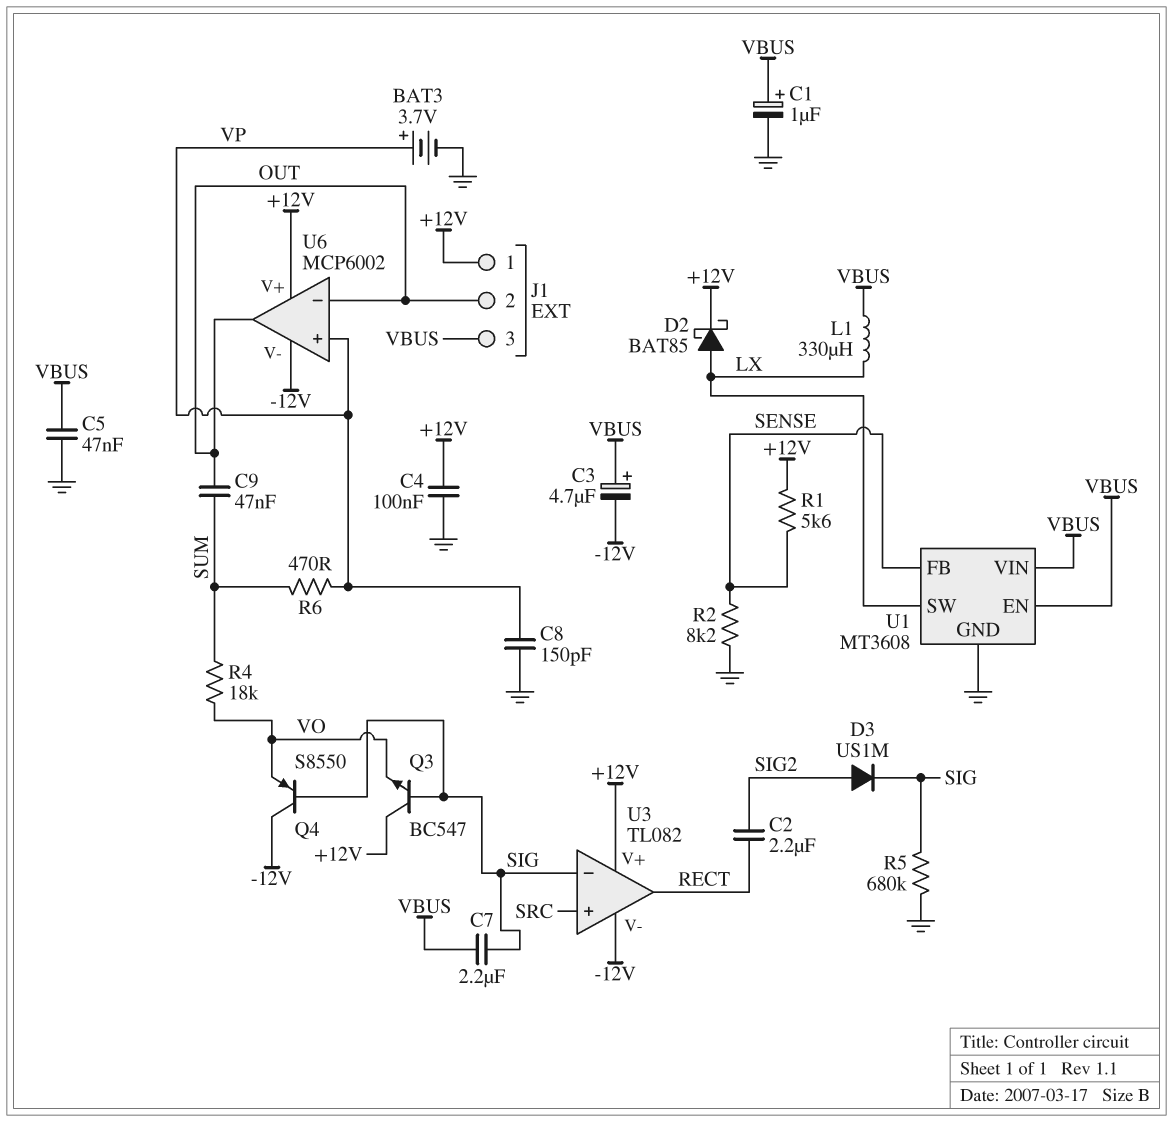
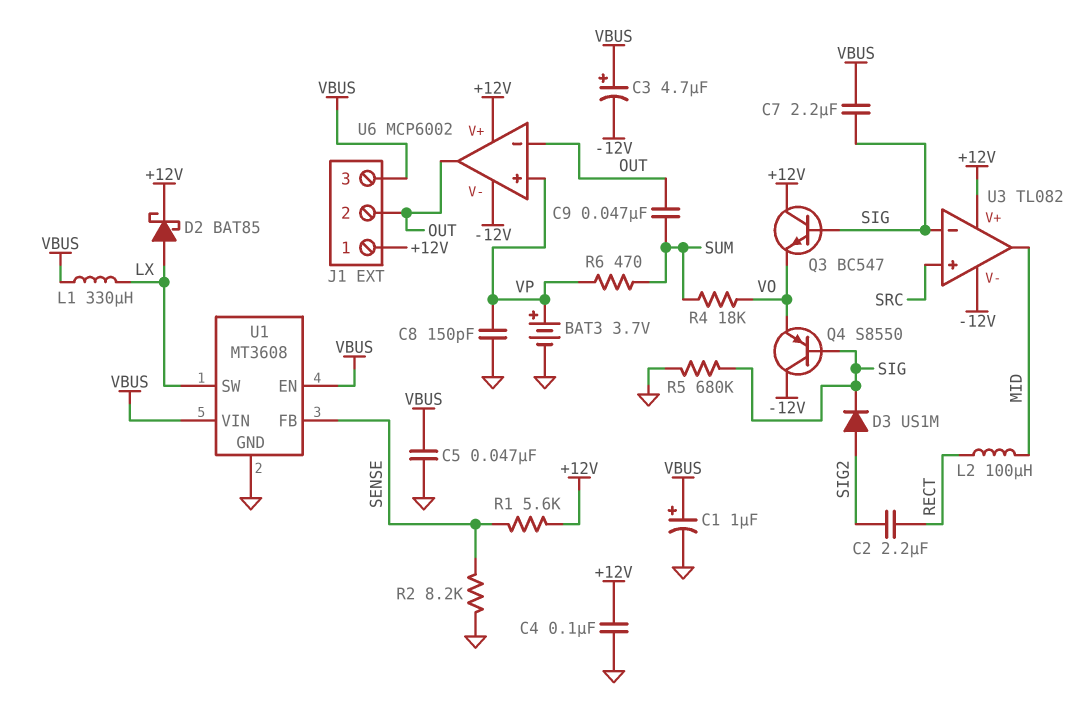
L2: none -> 100uH (MID, RECT)
U3 pin out: RECT -> MID

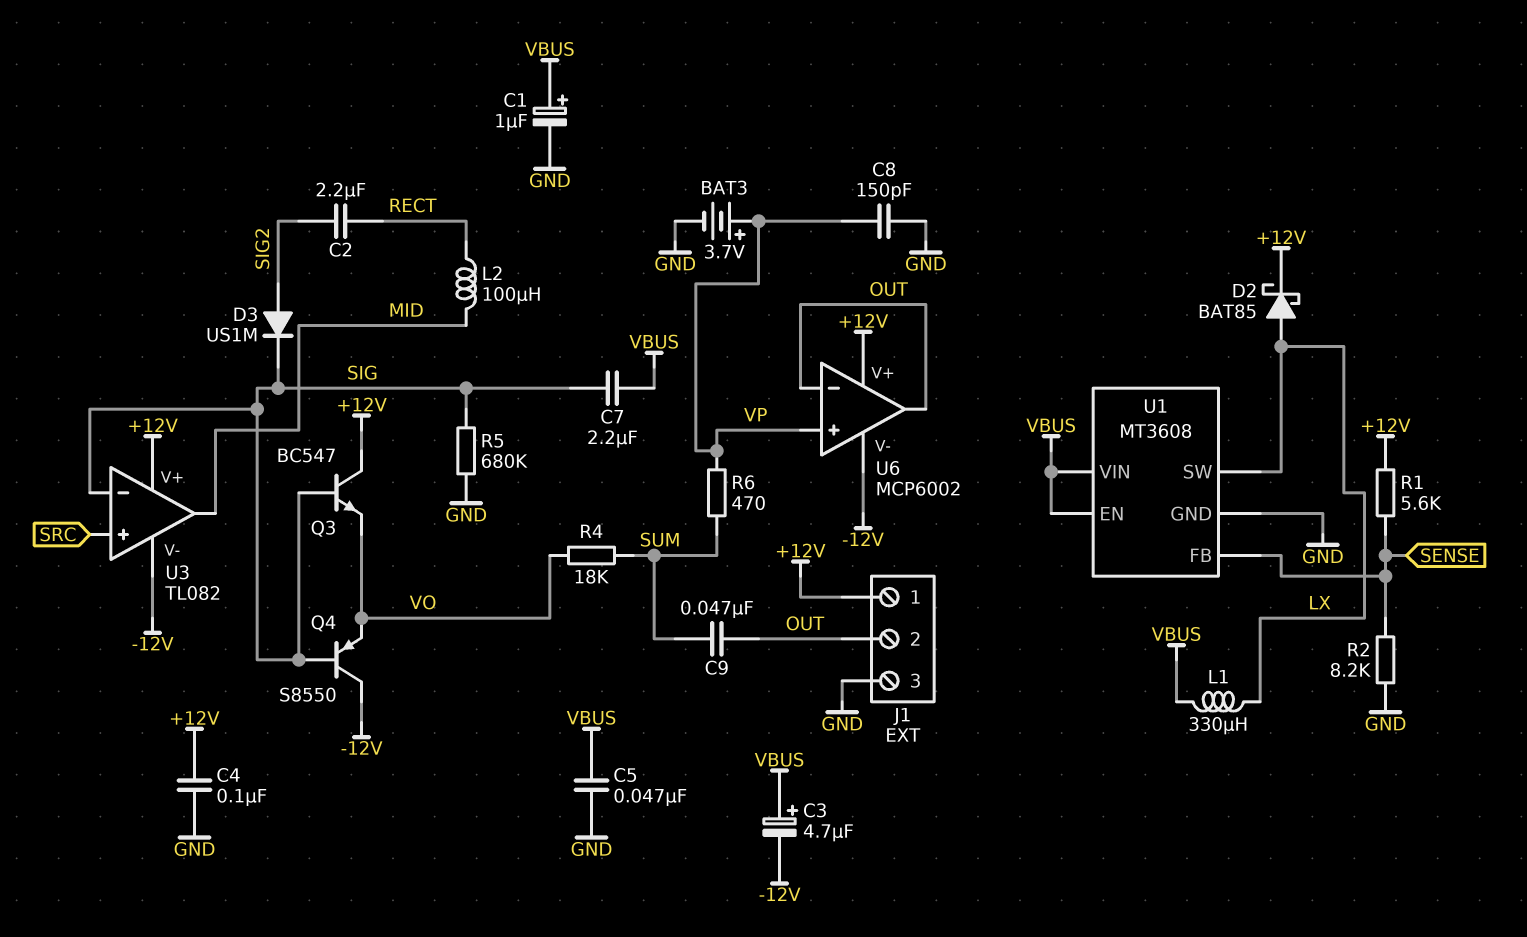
J1 pin 3: VBUS -> GND

